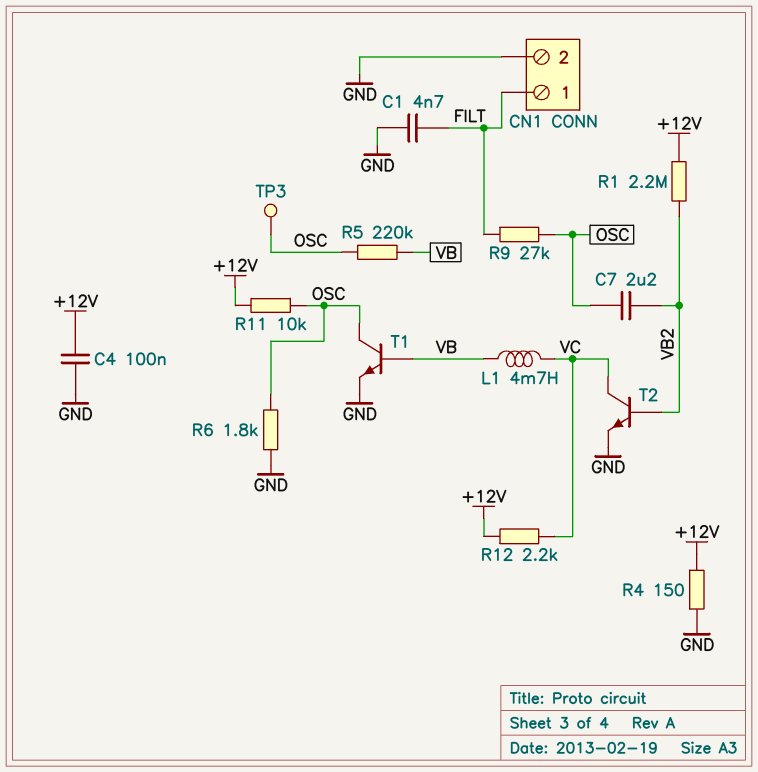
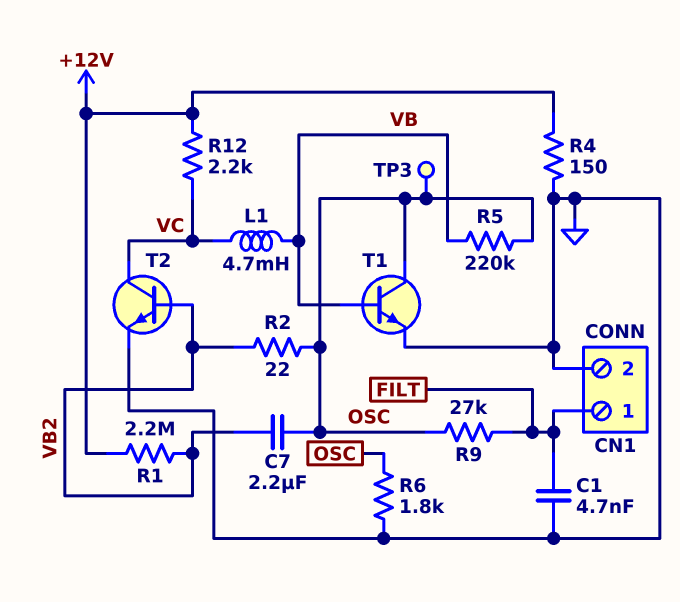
C4: 100nF (+12V, GND) -> none
R2: none -> 22 (OSC, VB2)
R11: 10k (+12V, OSC) -> none

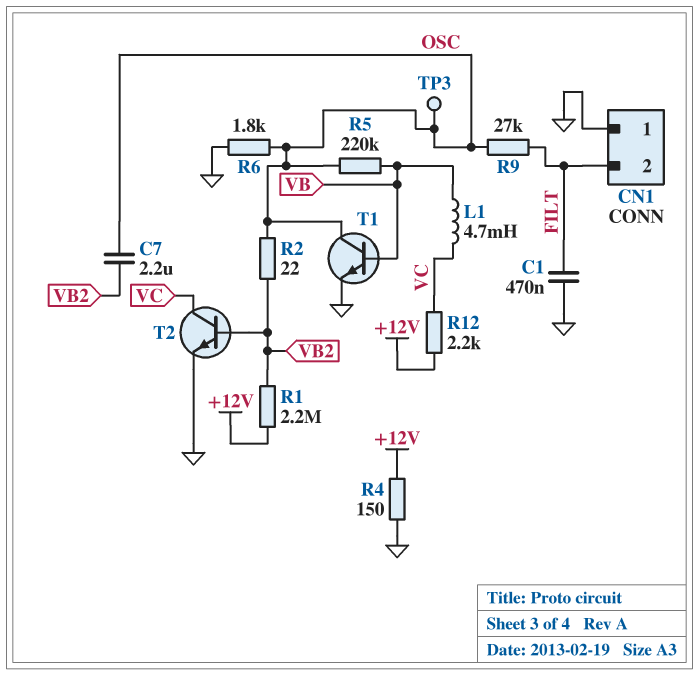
C1: 4.7nF (FILT, GND) -> 470nF (FILT, GND)
CN1 pin 1: FILT -> GND
CN1 pin 2: GND -> FILT

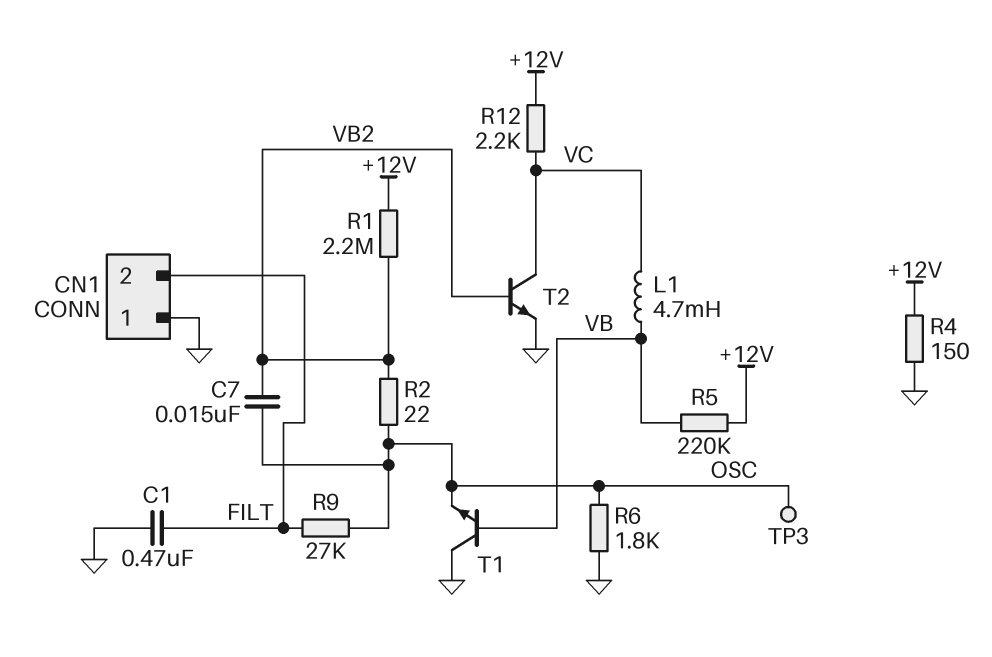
C7: 2.2uF (OSC, VB2) -> 15nF (OSC, VB2)
R5: 220k (OSC, VB) -> 220k (+12V, VB)
T1: NPN (B VB, C OSC, E GND) -> NPN (B VB, C GND, E OSC)

